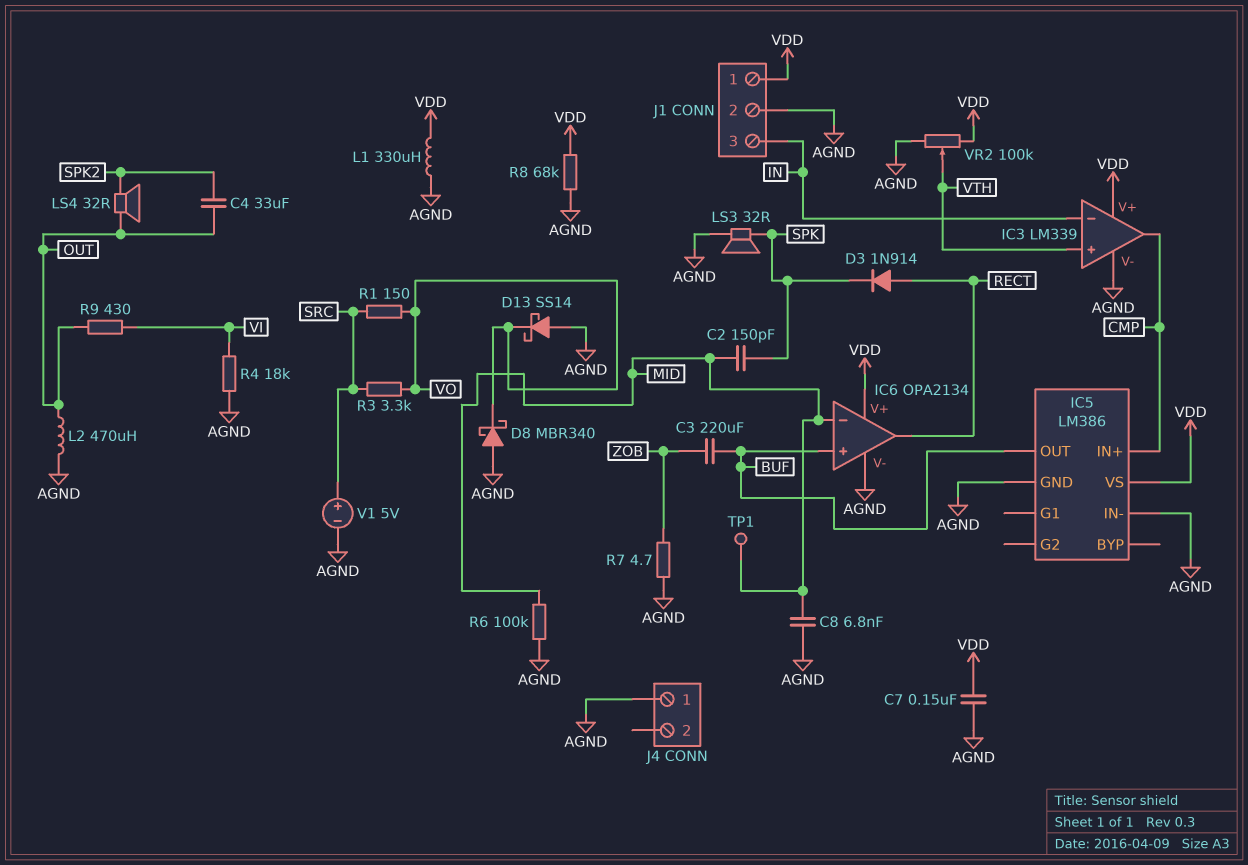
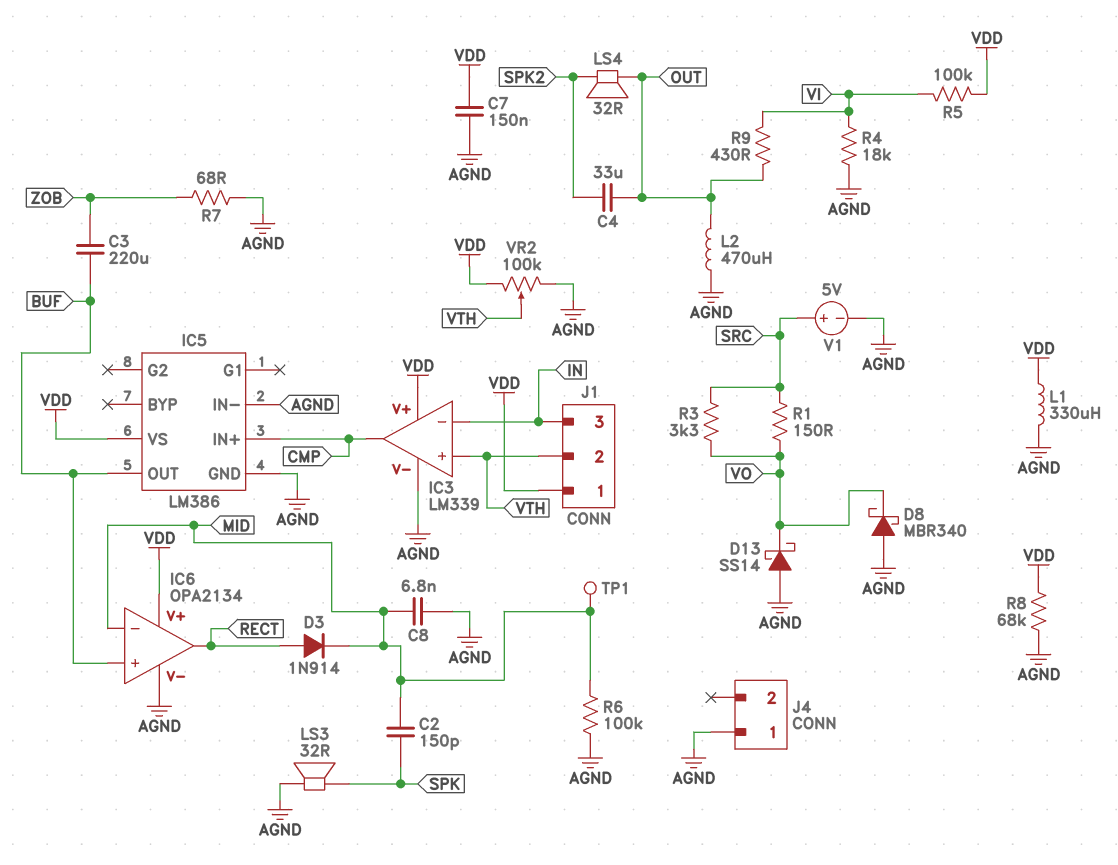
D3: diode 1N914 (A RECT, K SPK) -> diode 1N914 (A RECT, K MID)
J1 pin 2: AGND -> VTH
R5: none -> 100k (VDD, VI)
R7: 4.7 (AGND, ZOB) -> 68 (AGND, ZOB)

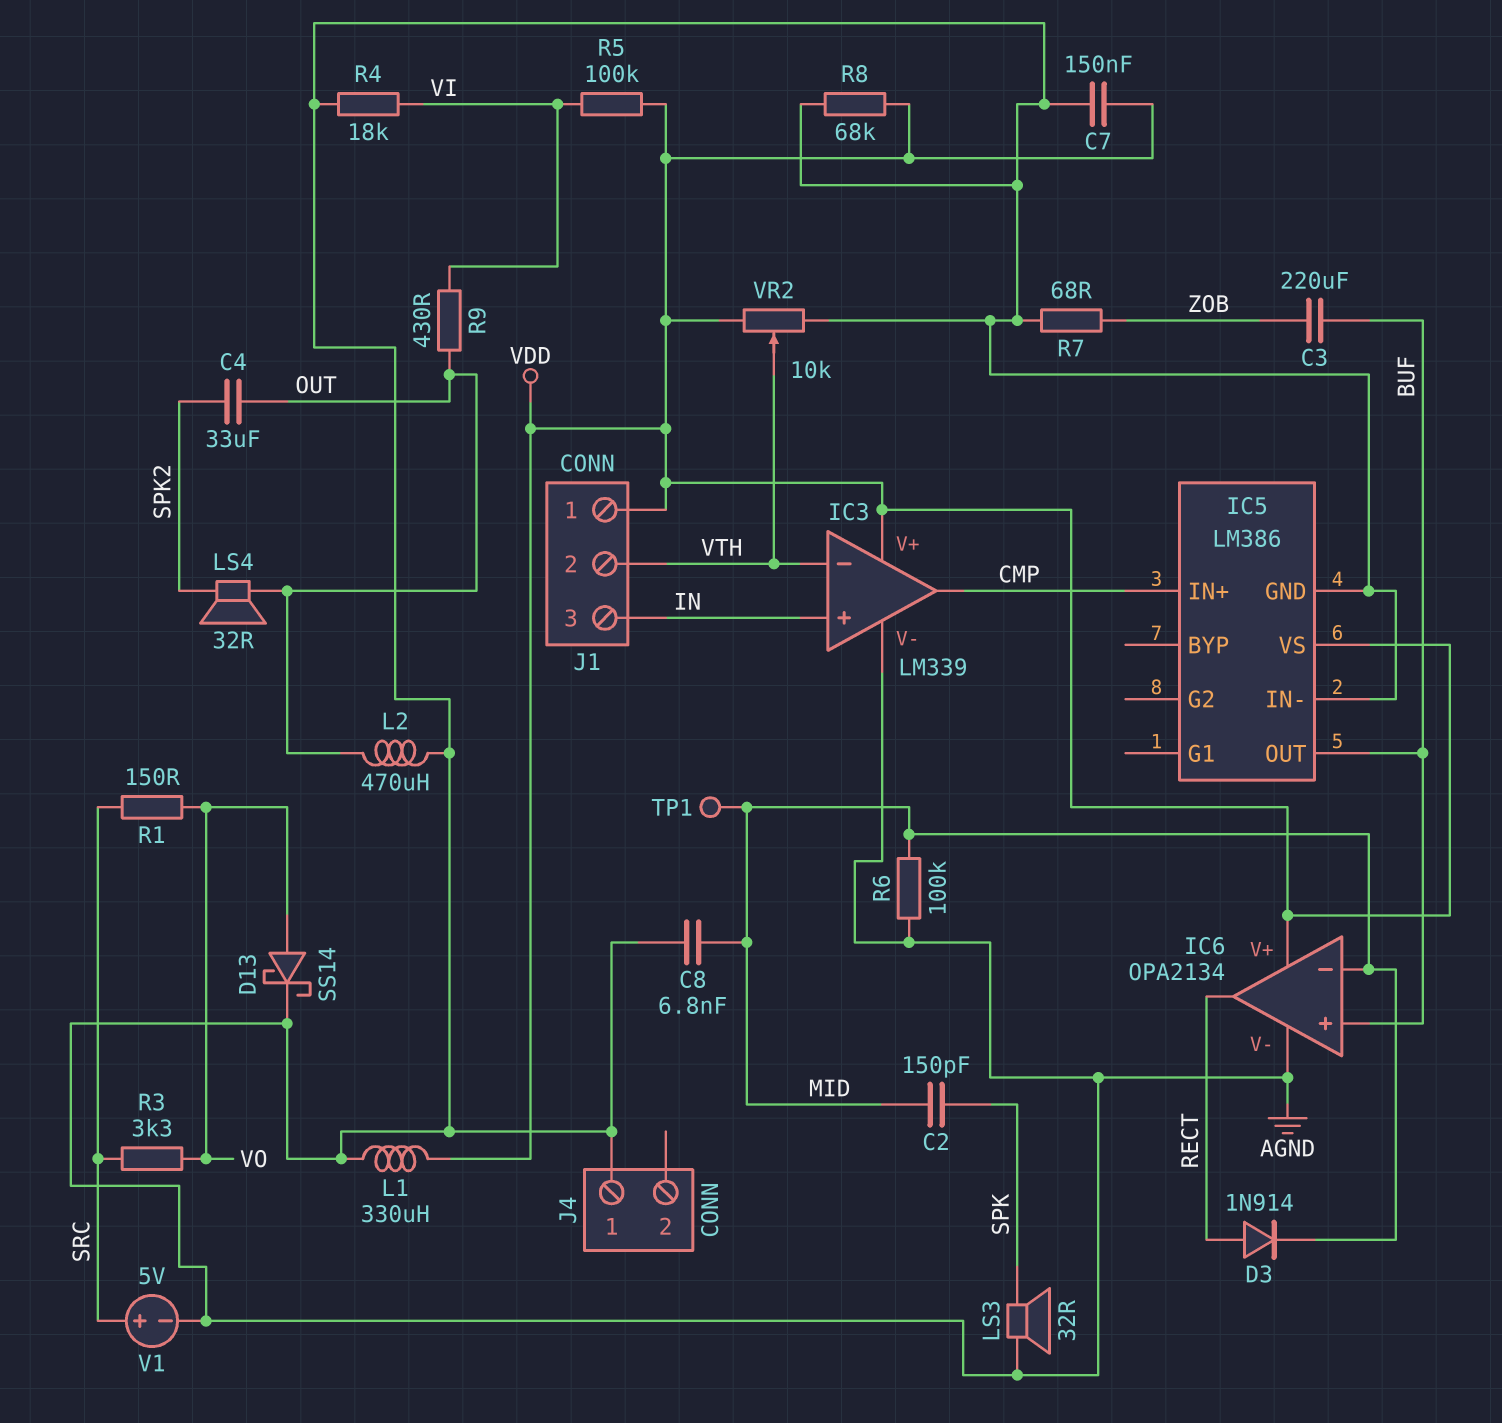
D8: schottky MBR340 (A AGND, K VO) -> none
D13: schottky SS14 (A AGND, K VO) -> schottky SS14 (A VO, K AGND)
IC3 pin in+: VTH -> IN
IC3 pin in-: IN -> VTH
VR2: 100k (AGND, VDD, wiper VTH) -> 10k (AGND, VDD, wiper VTH)

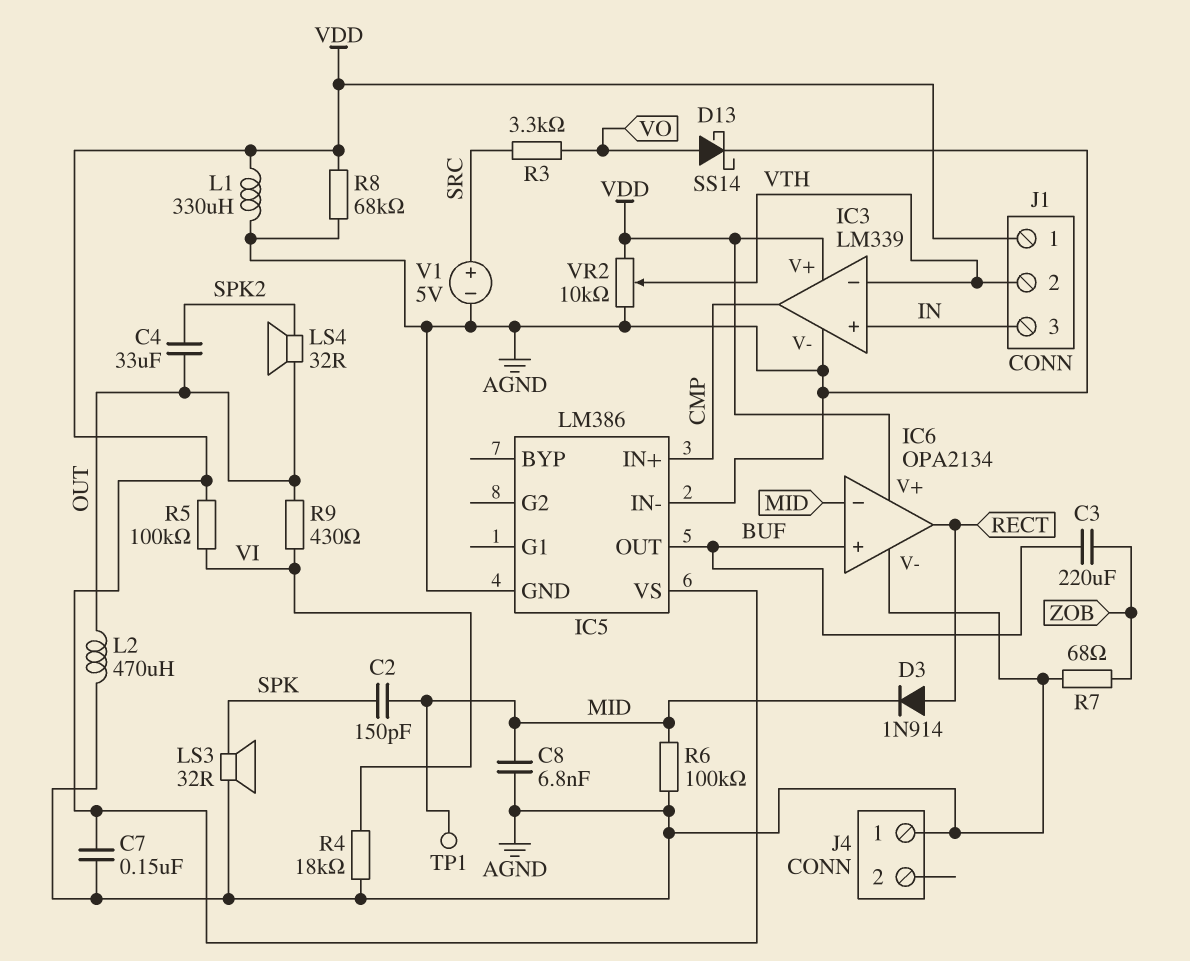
R1: 150 (SRC, VO) -> none

